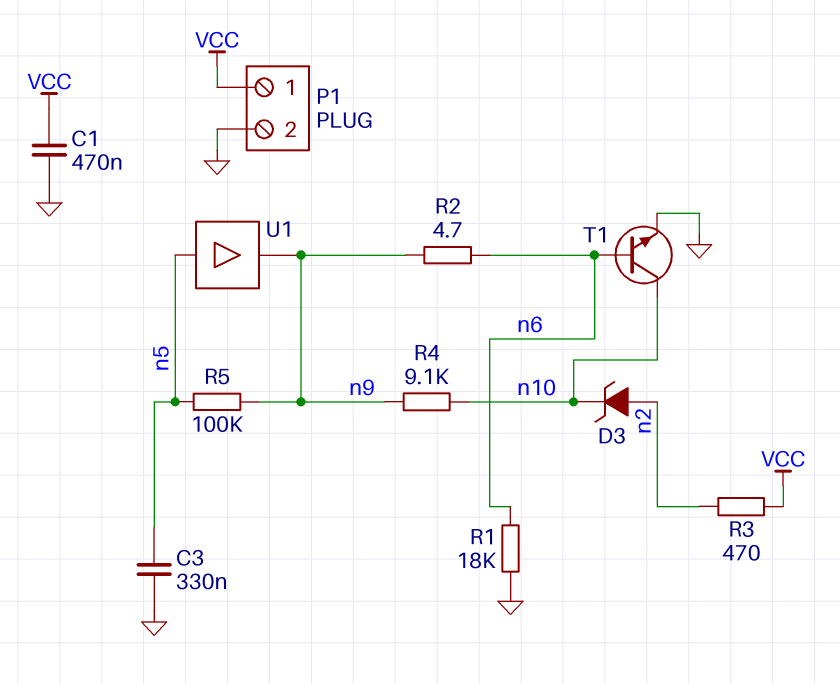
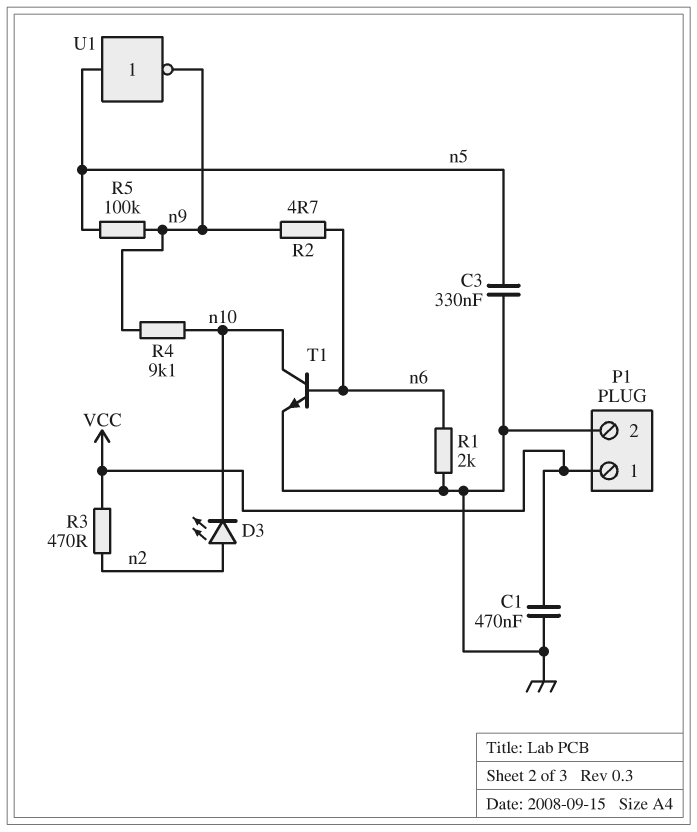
D3: zener (A n2, K n10) -> LED (A n2, K n10)
R1: 18k (GND, n6) -> 2k (GND, n6)
U1: buffer (in n5, out n9) -> NOT (in n5, out n9)

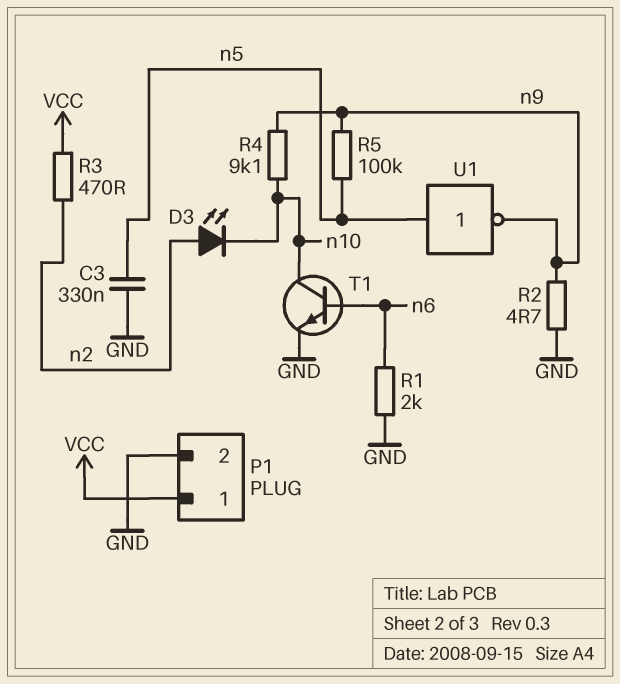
C1: 470nF (GND, VCC) -> none
R2: 4.7 (n6, n9) -> 4.7 (GND, n9)

